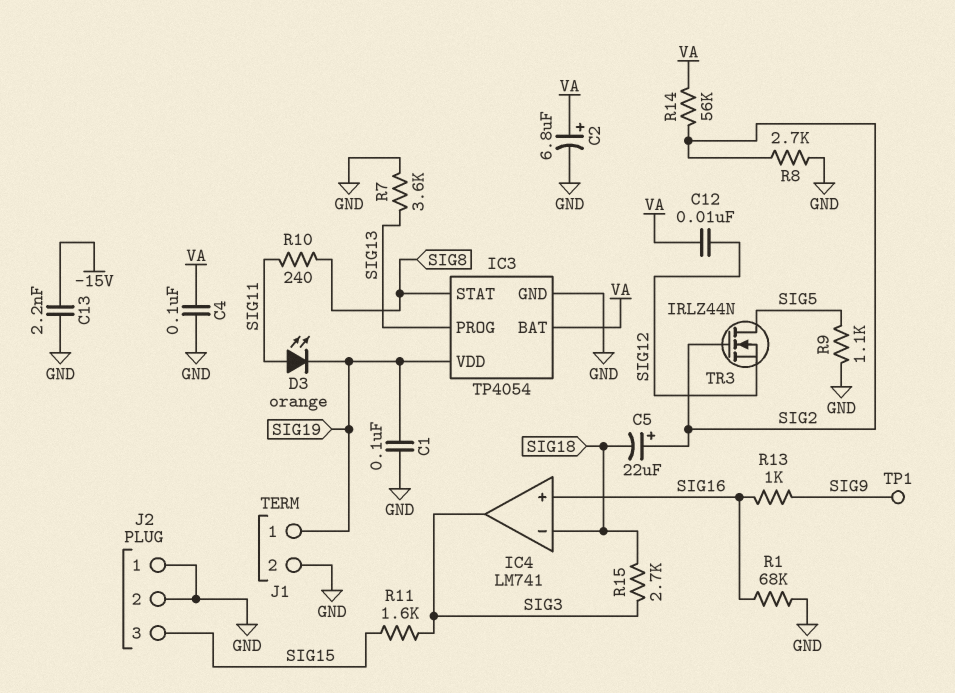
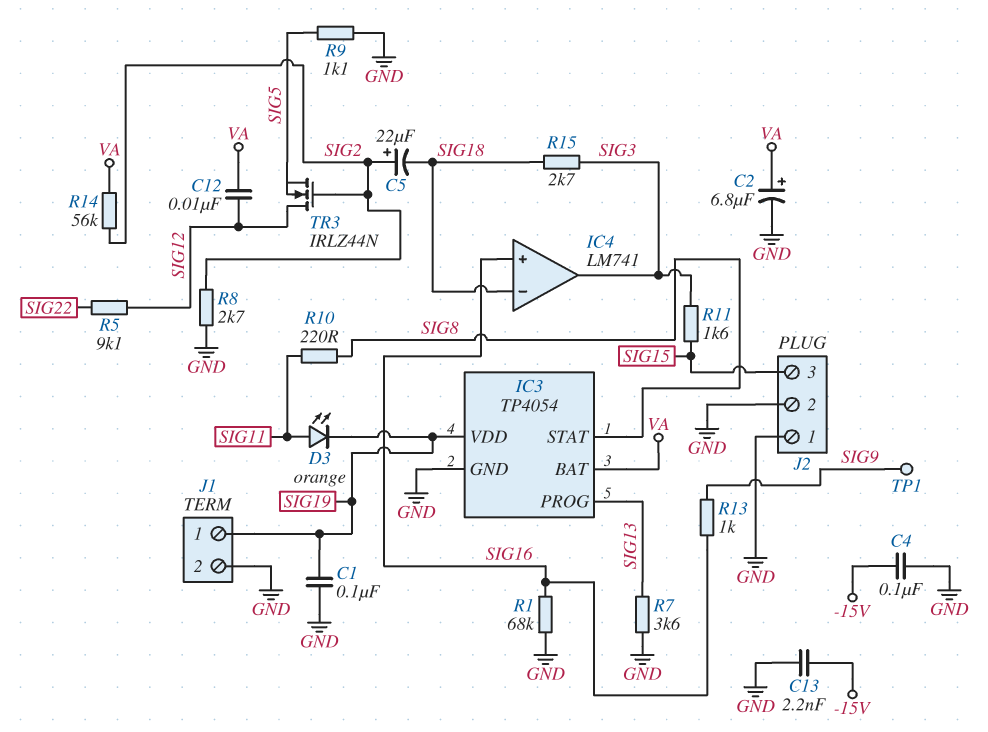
C4: 100nF (GND, VA) -> 100nF (-15V, GND)
R5: none -> 9.1k (SIG12, SIG22)
R10: 240 (SIG8, SIG11) -> 220 (SIG8, SIG11)
TR3: NMOS IRLZ44N (G SIG2, D SIG5, S SIG12) -> NMOS IRLZ44N (G SIG2, D SIG12, S SIG5)

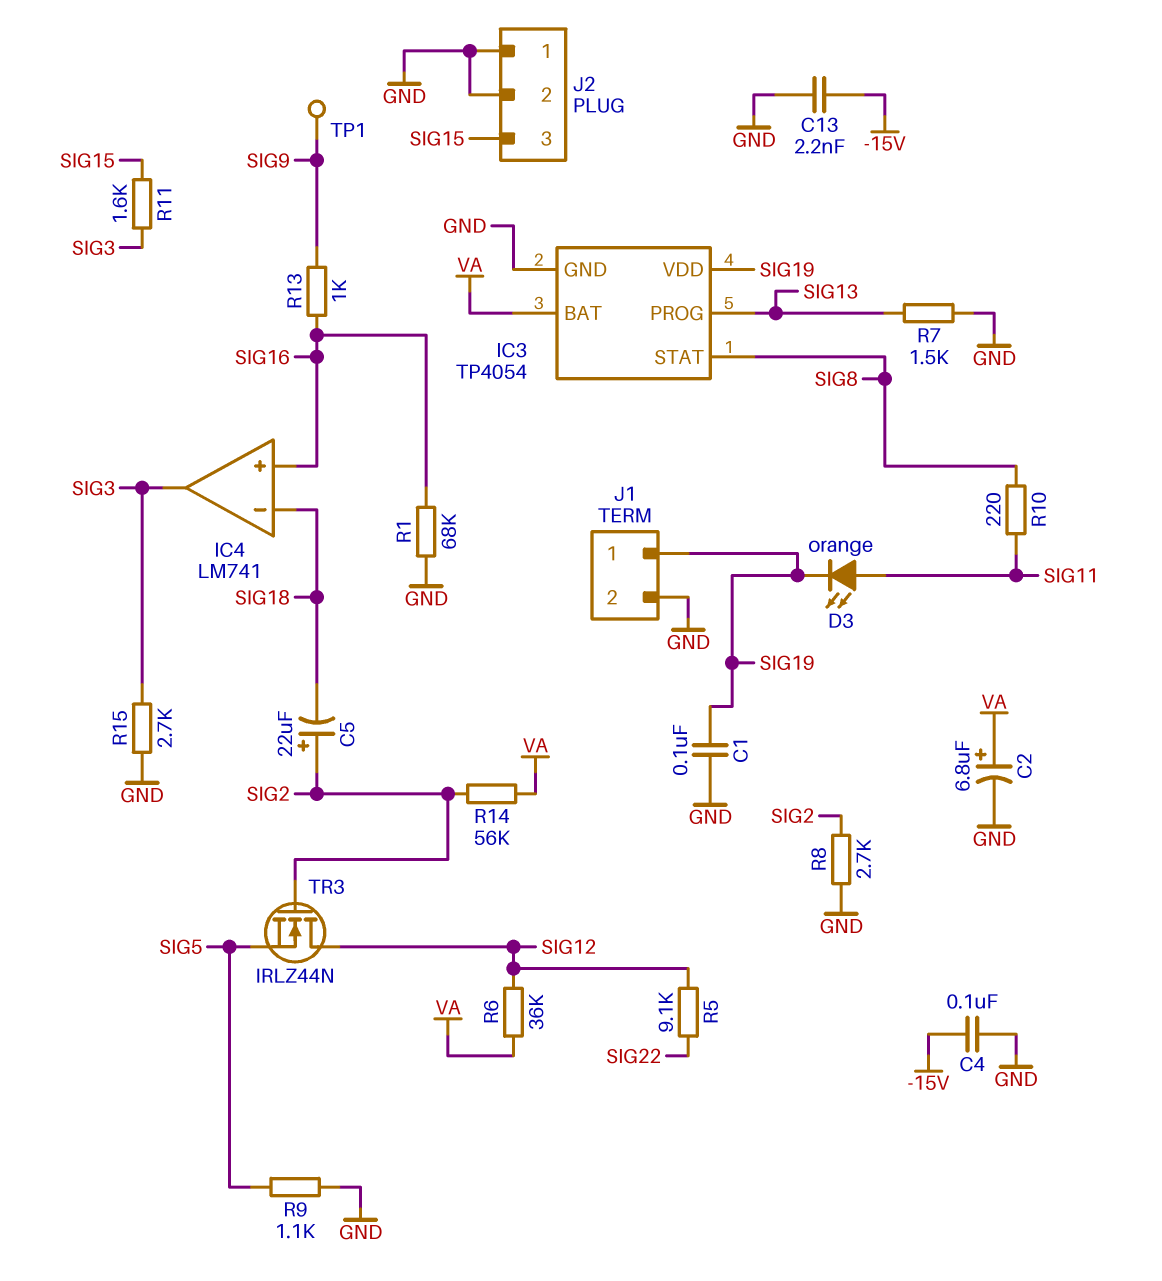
C12: 10nF (SIG12, VA) -> none
R6: none -> 36k (SIG12, VA)
R7: 3.6k (GND, SIG13) -> 1.5k (GND, SIG13)
R15: 2.7k (SIG3, SIG18) -> 2.7k (GND, SIG3)

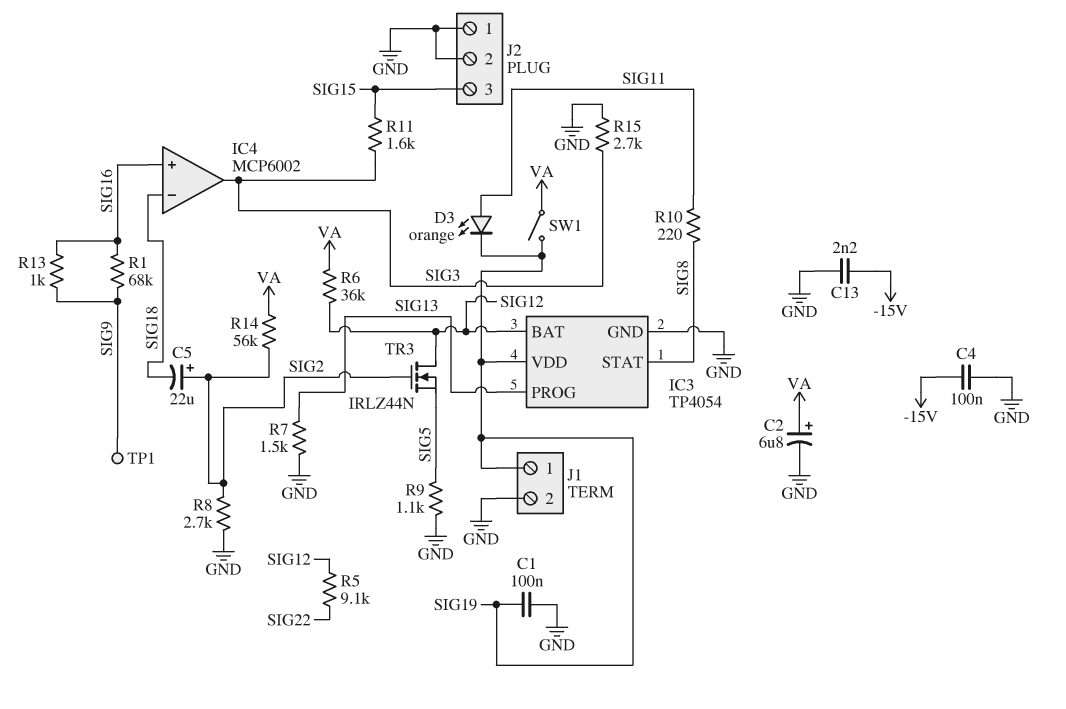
IC3 pin BAT: VA -> SIG12
IC4: LM741 -> MCP6002
R1: 68k (GND, SIG16) -> 68k (SIG9, SIG16)
SW1: none -> switch (SIG19, VA)

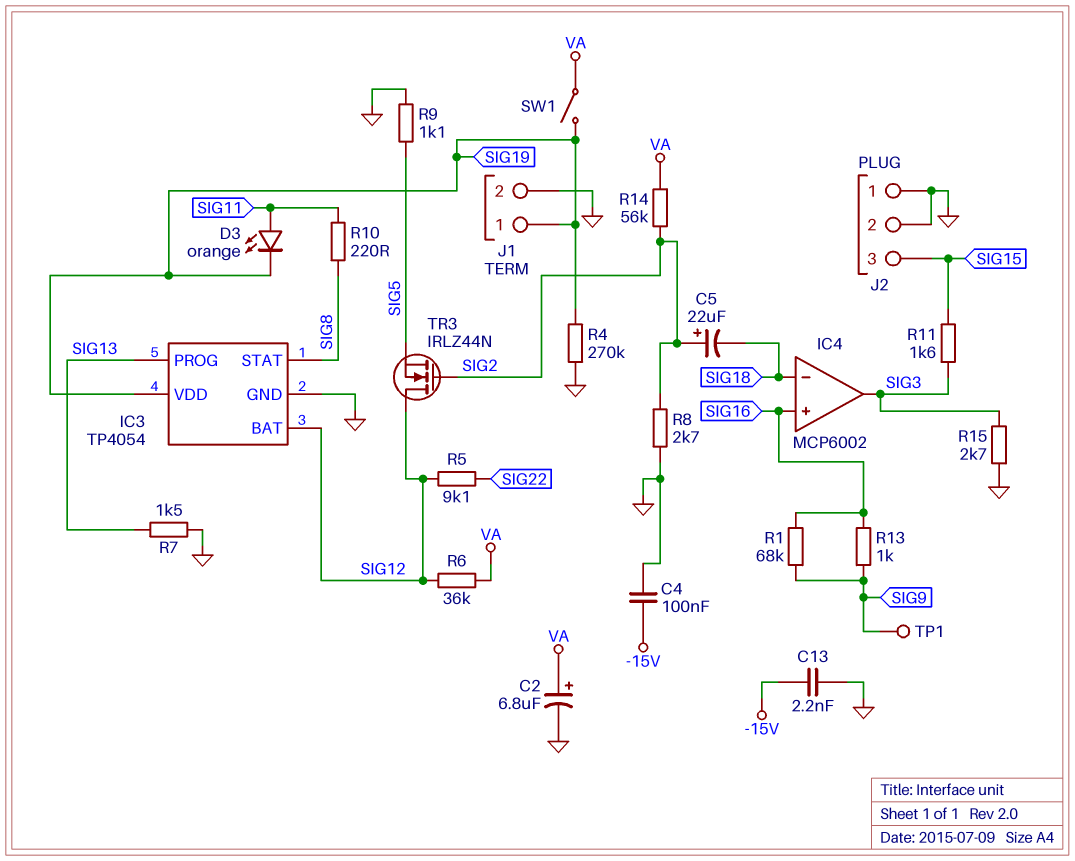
C1: 100nF (GND, SIG19) -> none
R4: none -> 270k (GND, SIG19)

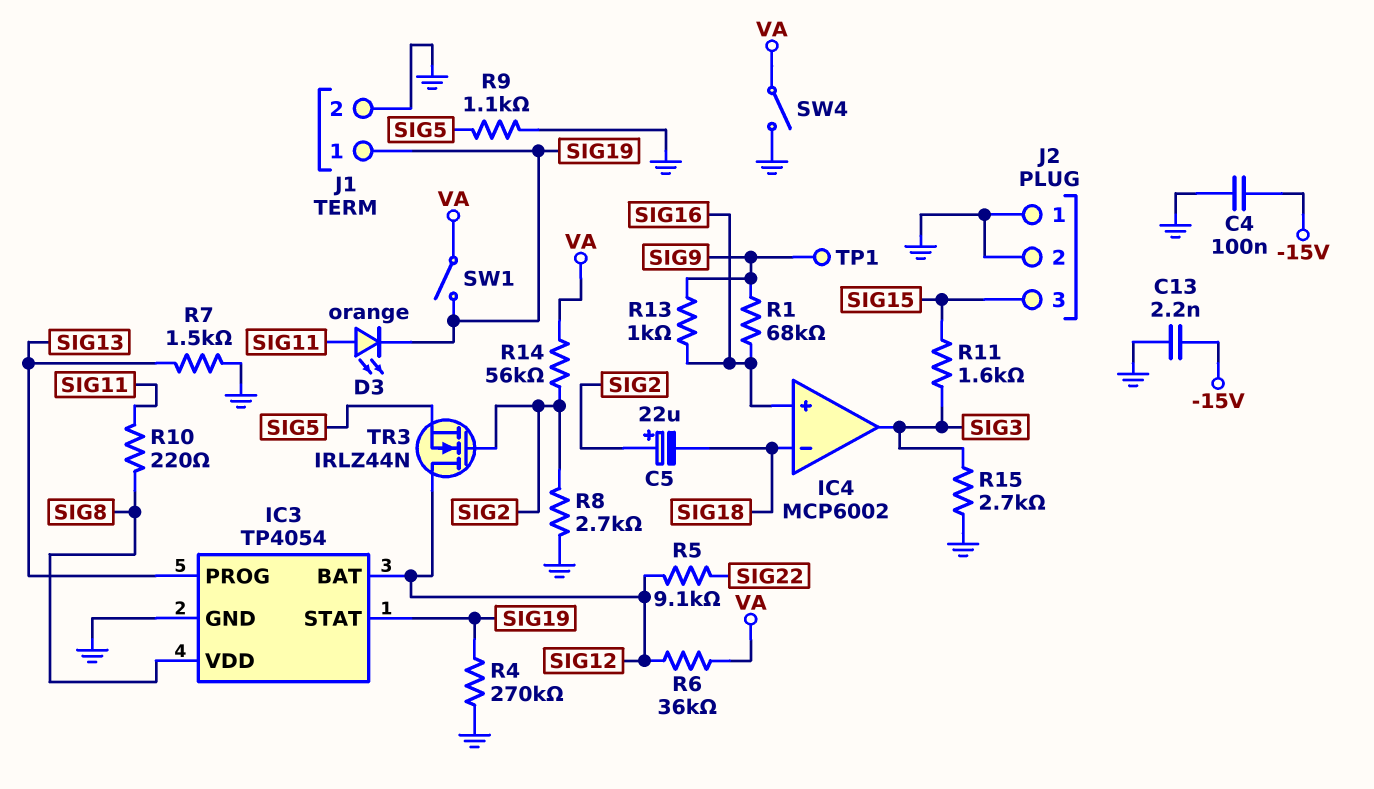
C2: 6.8uF (plus VA, minus GND) -> none
IC3 pin STAT: SIG8 -> SIG19
IC3 pin VDD: SIG19 -> SIG8
SW4: none -> switch (GND, VA)

